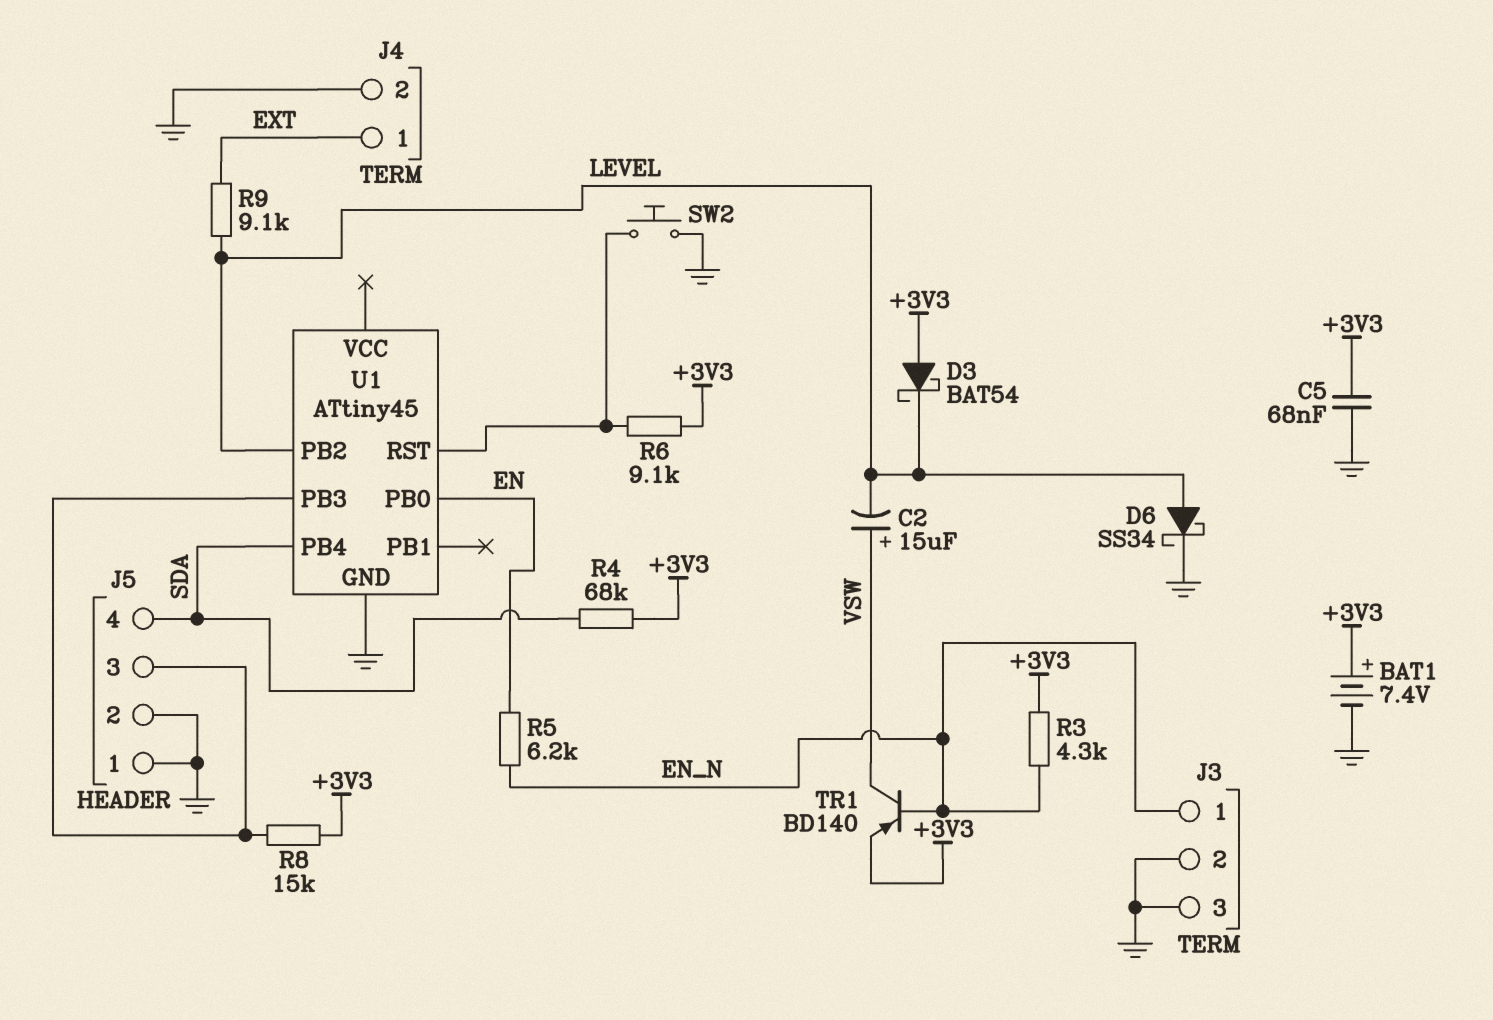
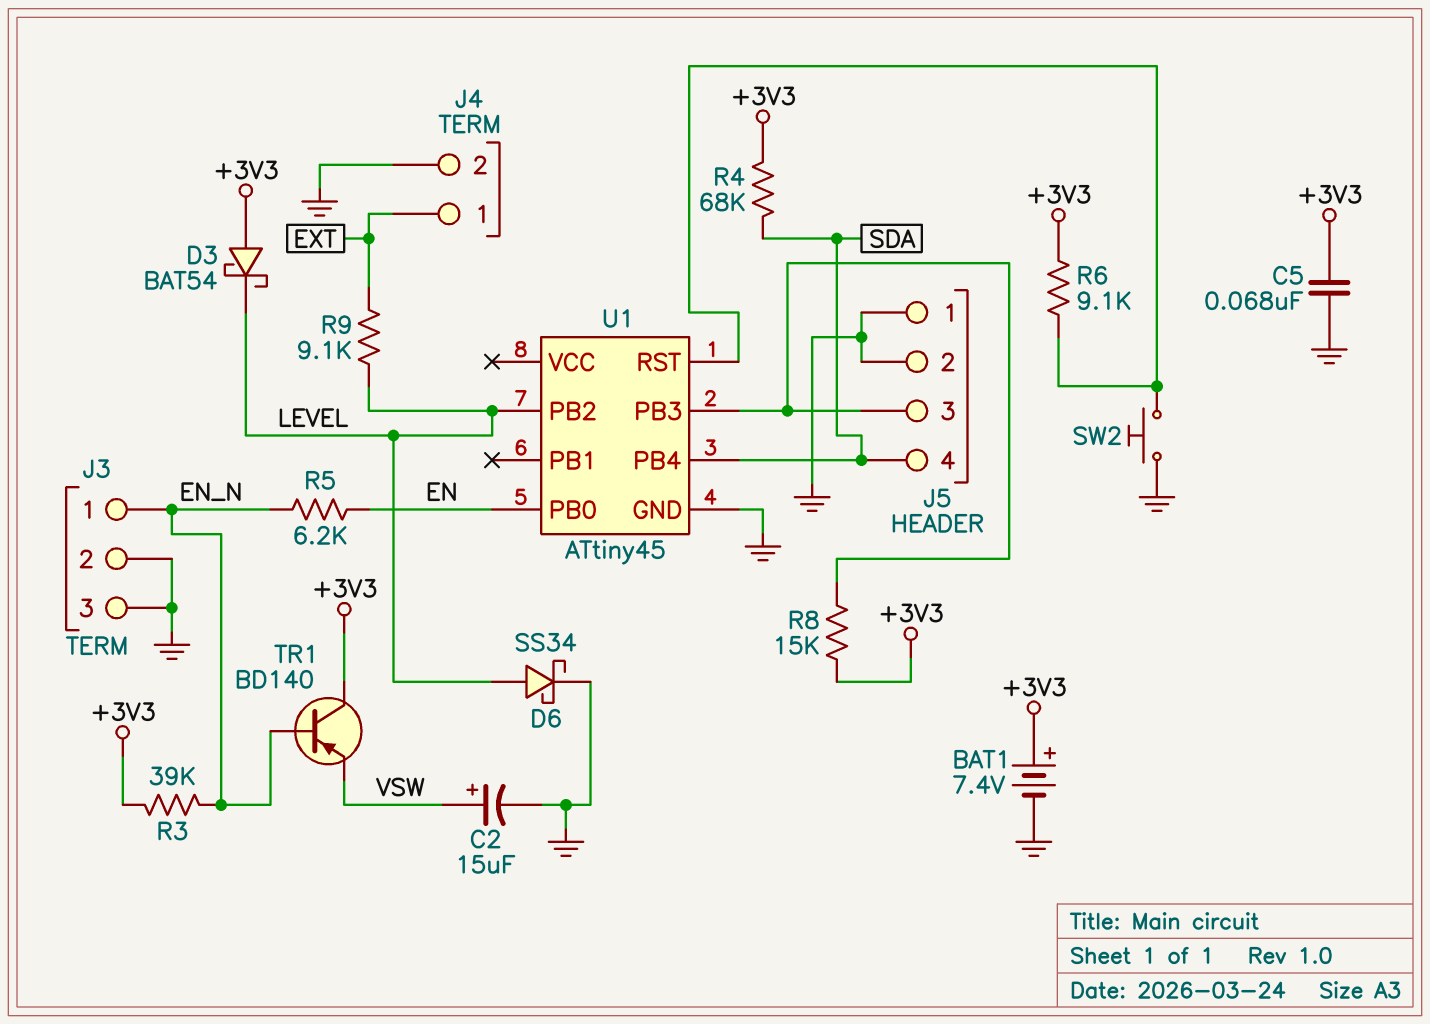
C2: 15uF (plus VSW, minus LEVEL) -> 15uF (plus VSW, minus GND)
R3: 4.3k (+3V3, EN_N) -> 39k (+3V3, EN_N)
TR1: PNP BD140 (B EN_N, C VSW, E +3V3) -> PNP BD140 (B EN_N, C +3V3, E VSW)

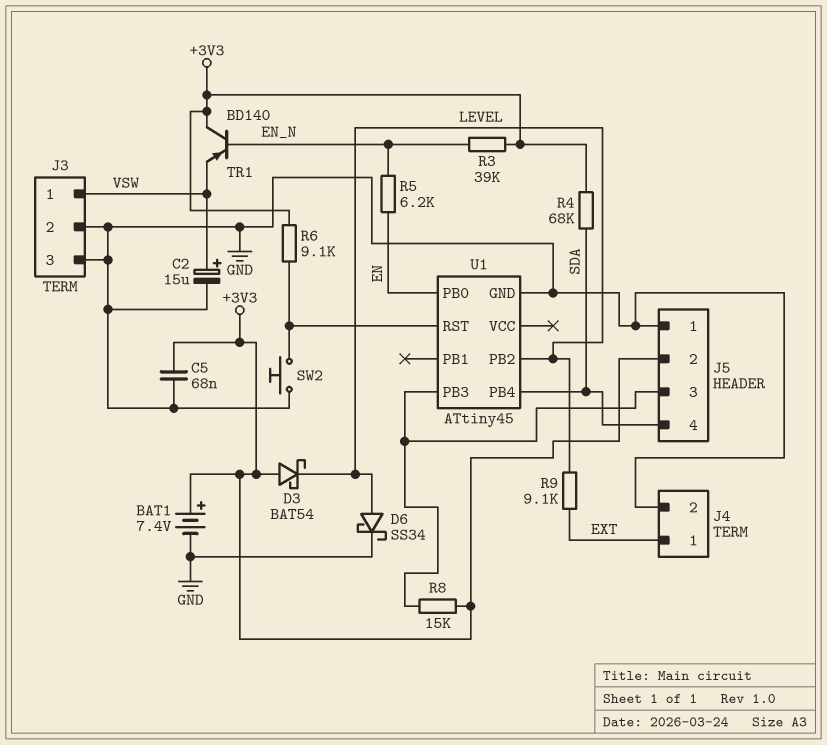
J3 pin 1: EN_N -> VSW
J5 pin 2: GND -> +3V3

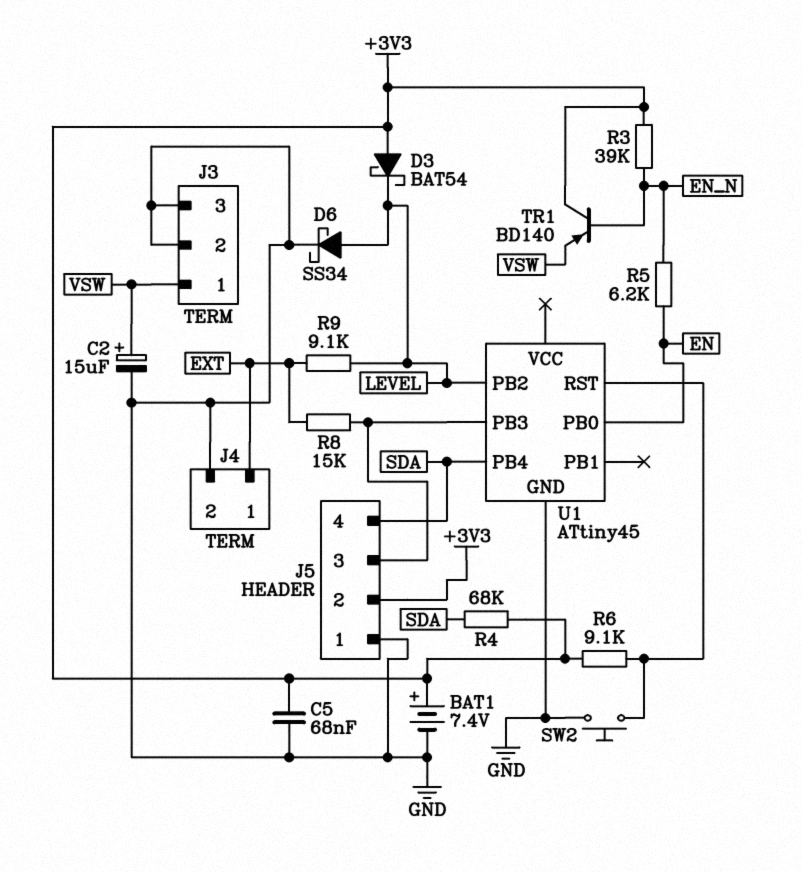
R8: 15k (+3V3, J5/3) -> 15k (EXT, J5/3)

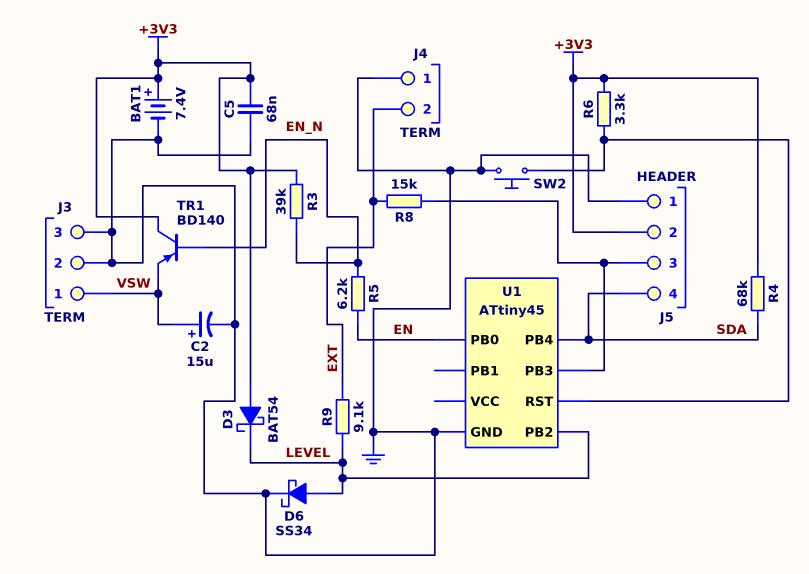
J4 pin 1: EXT -> GND
J4 pin 2: GND -> EXT
R6: 9.1k (+3V3, U1/RST) -> 3.3k (+3V3, U1/RST)

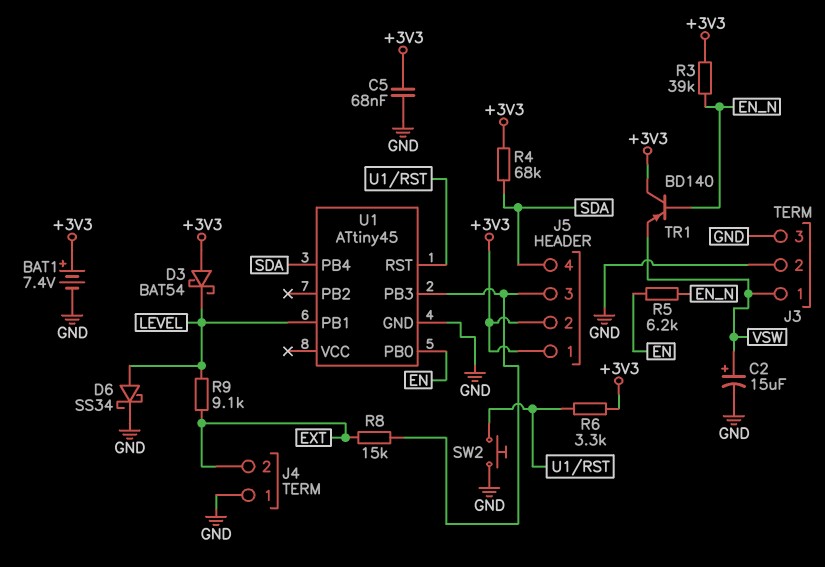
J5 pin 1: GND -> +3V3
U1 pin PB1: none -> LEVEL
U1 pin PB2: LEVEL -> none

